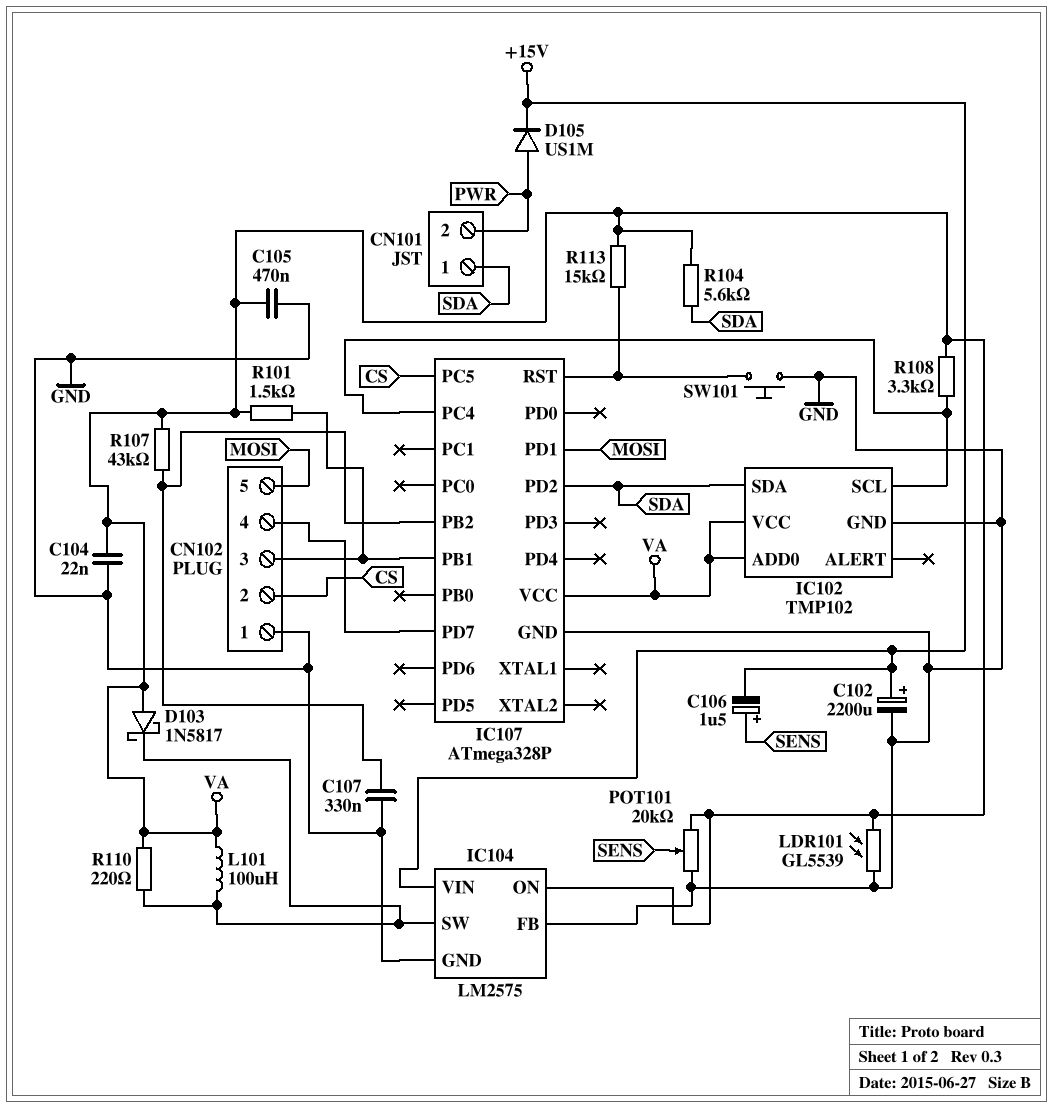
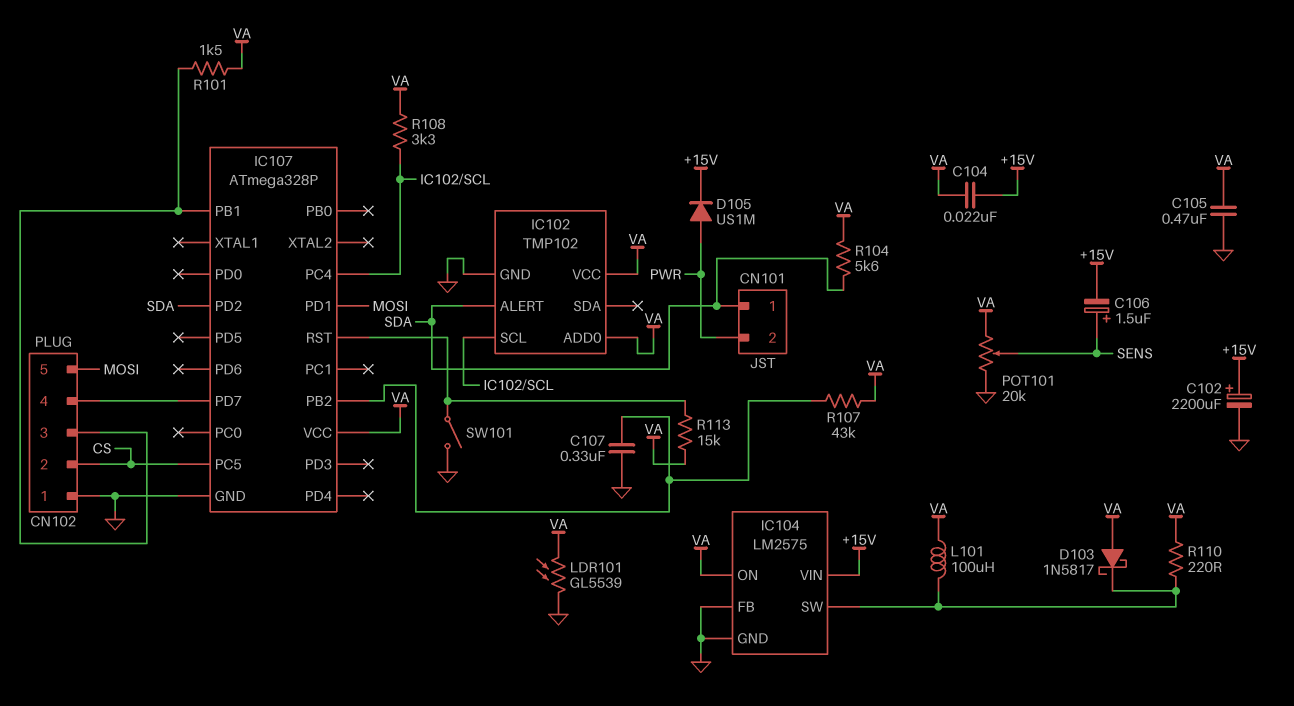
C104: 22nF (GND, VA) -> 22nF (+15V, VA)
IC102 pin ALERT: none -> SDA
IC102 pin SDA: SDA -> none
SW101: button (GND, IC107/RST) -> switch (GND, IC107/RST)

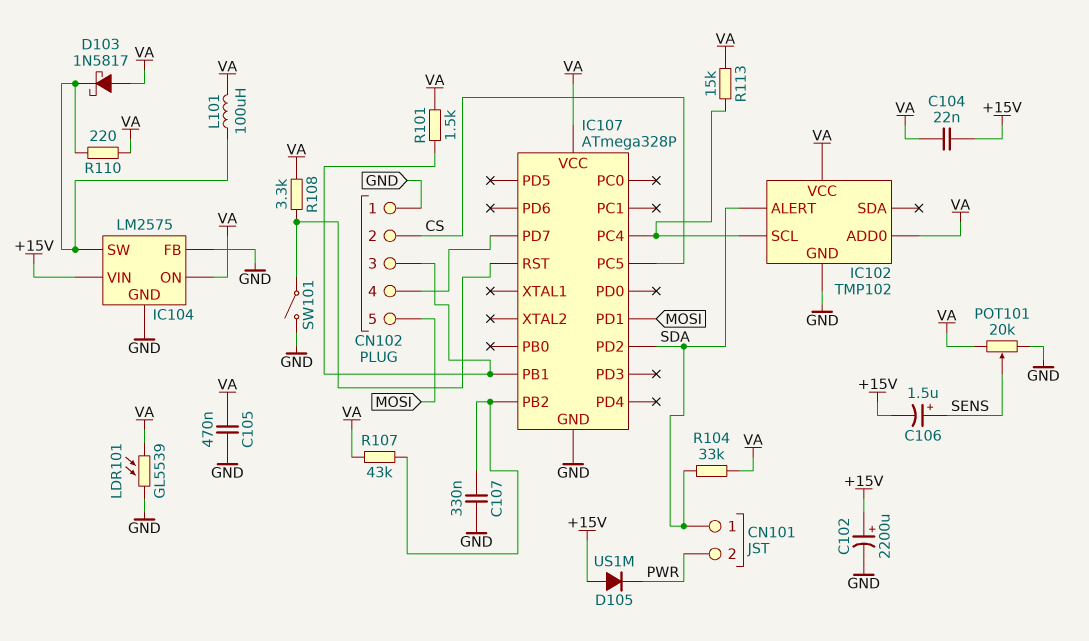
D105: diode US1M (A PWR, K +15V) -> diode US1M (A +15V, K PWR)
R104: 5.6k (SDA, VA) -> 33k (SDA, VA)
R108: 3.3k (IC102/SCL, VA) -> 3.3k (IC107/RST, VA)
R113: 15k (IC107/RST, VA) -> 15k (IC102/SCL, VA)

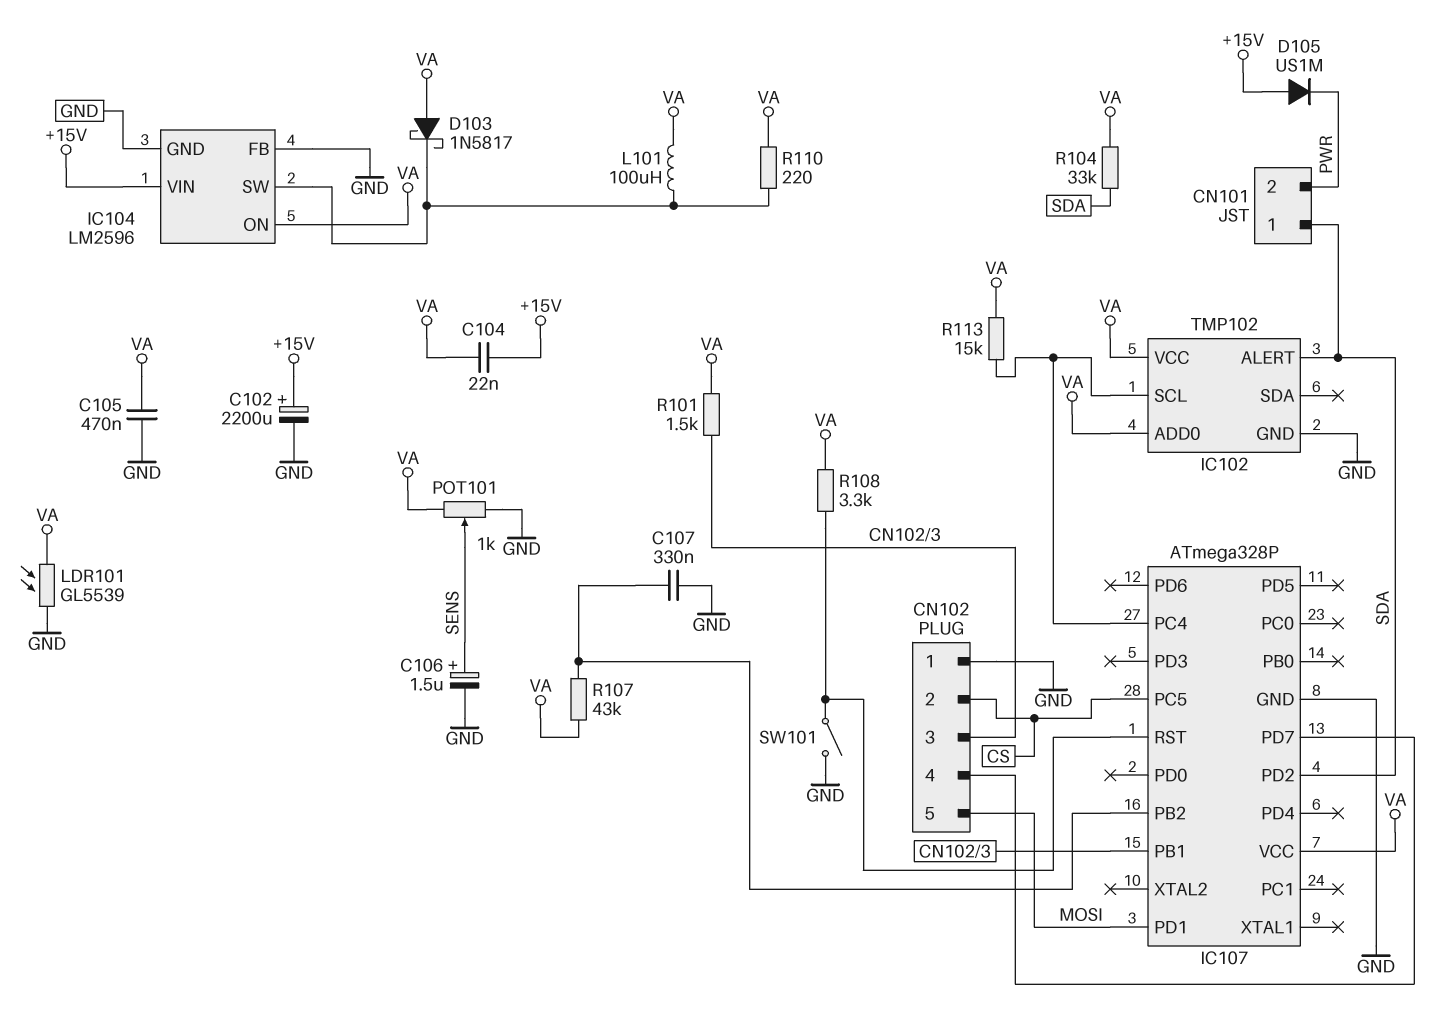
C106: 1.5uF (plus SENS, minus +15V) -> 1.5uF (plus SENS, minus GND)
IC104: LM2575 -> LM2596
POT101: 20k (GND, VA, wiper SENS) -> 1k (GND, VA, wiper SENS)

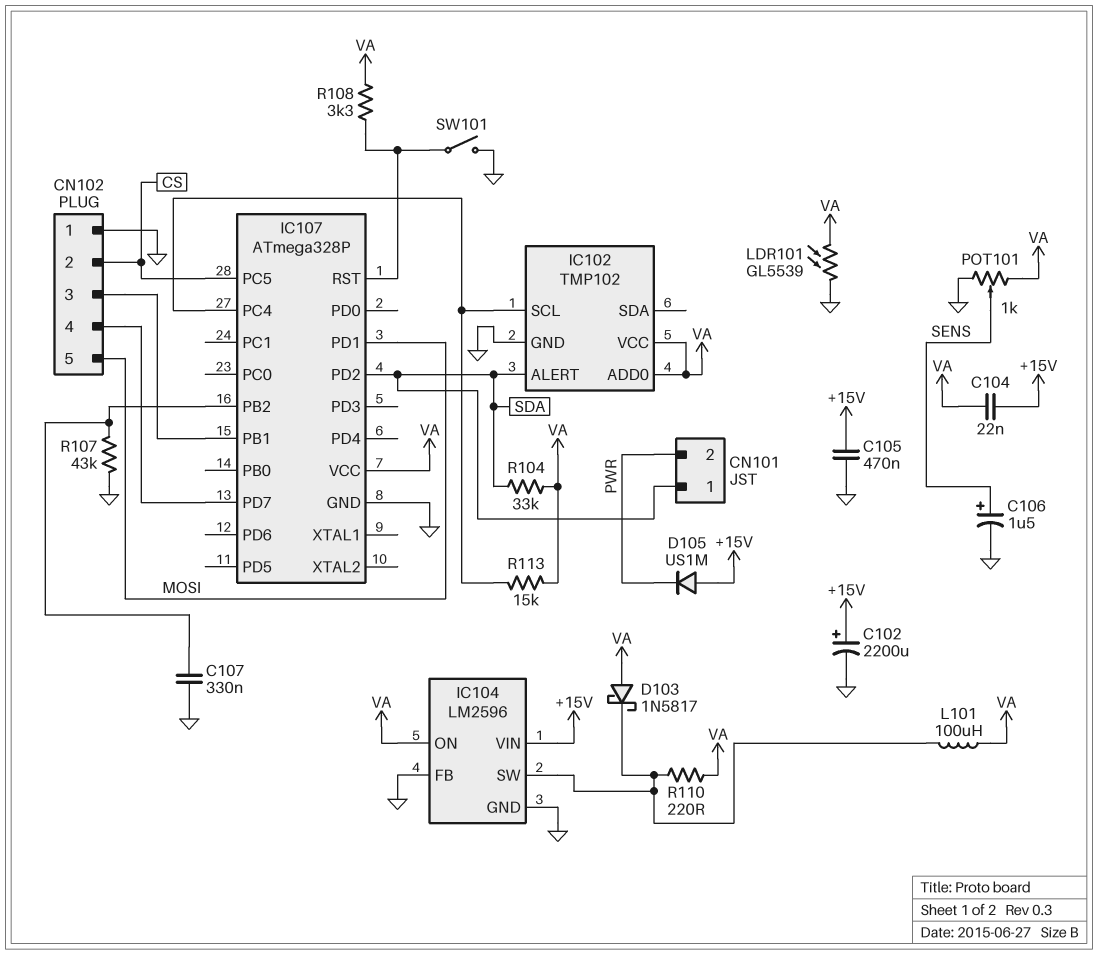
C105: 470nF (GND, VA) -> 470nF (+15V, GND)
R101: 1.5k (CN102/3, VA) -> none
R107: 43k (IC107/PB2, VA) -> 43k (GND, IC107/PB2)

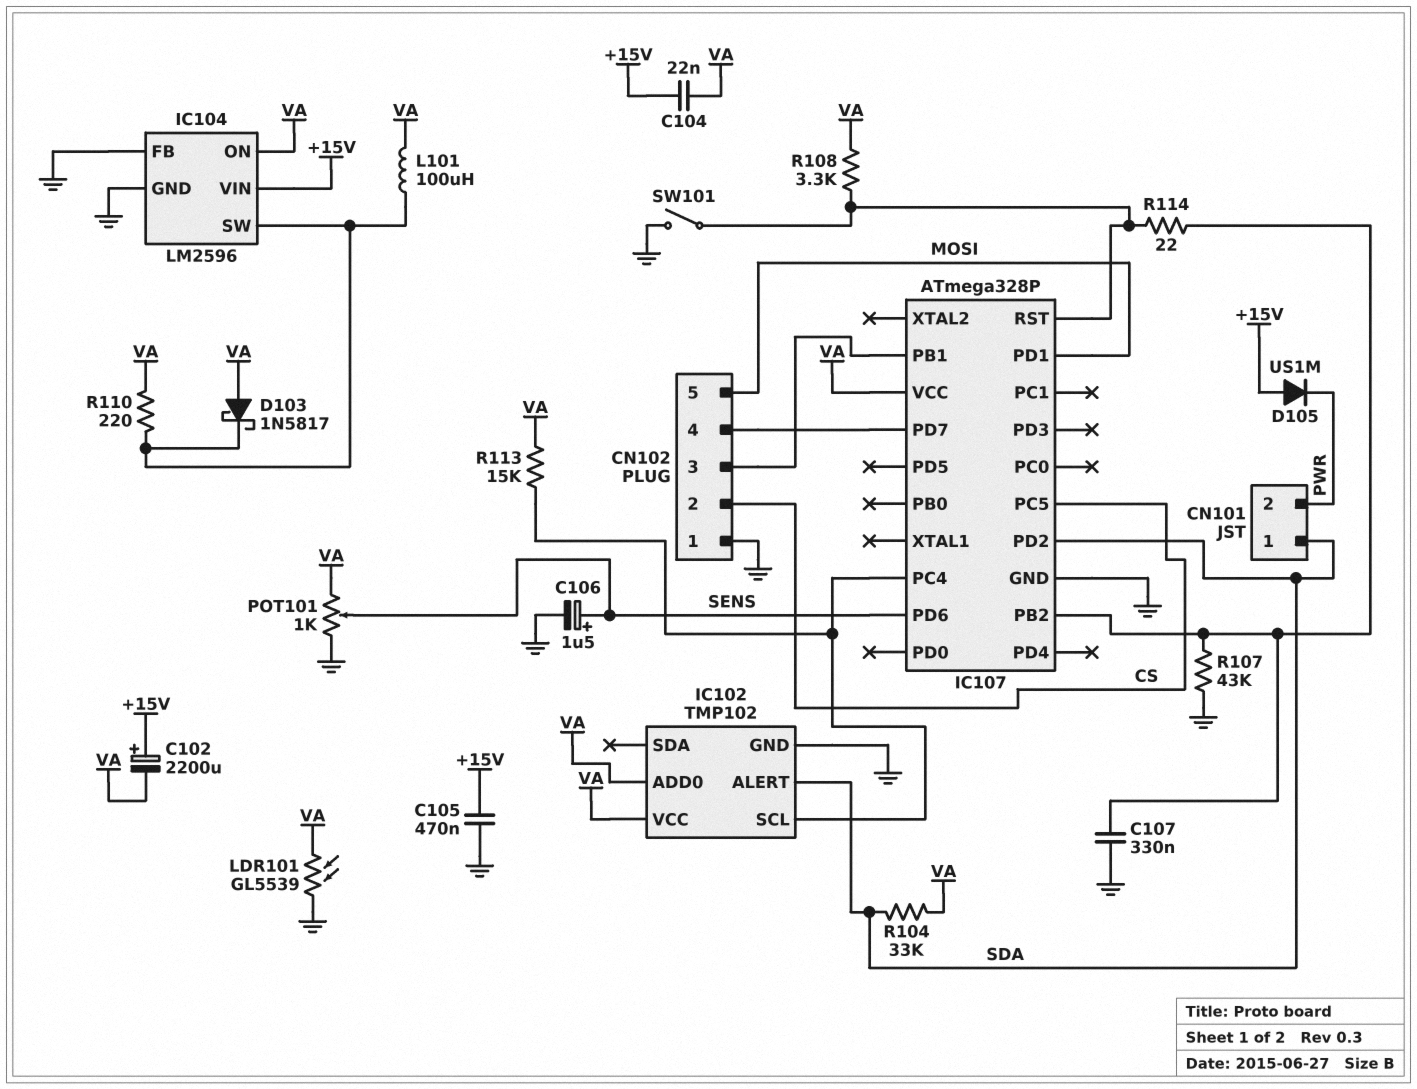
C102: 2200uF (plus +15V, minus GND) -> 2200uF (plus +15V, minus VA)
IC107 pin PD6: none -> SENS
R114: none -> 22 (IC107/PB2, IC107/RST)

